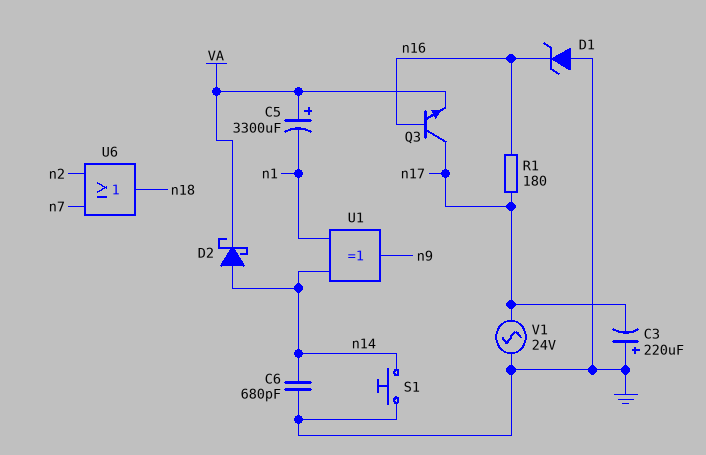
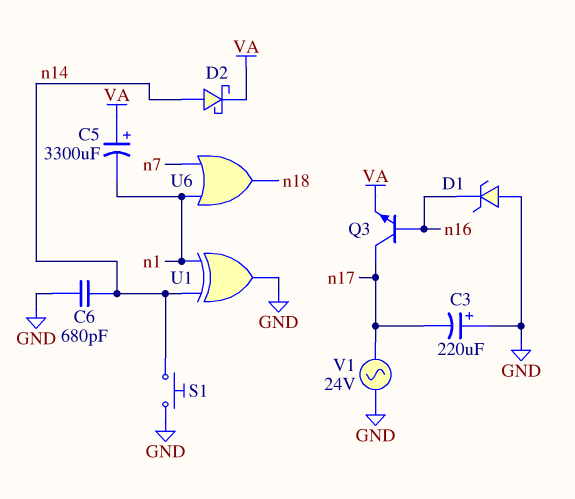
R1: 180 (n16, n17) -> none
U1: XOR (in n1, in n14, out n9) -> XOR (in n1, in n14, out GND)
U6: OR (in n2, in n7, out n18) -> OR (in n1, in n7, out n18)

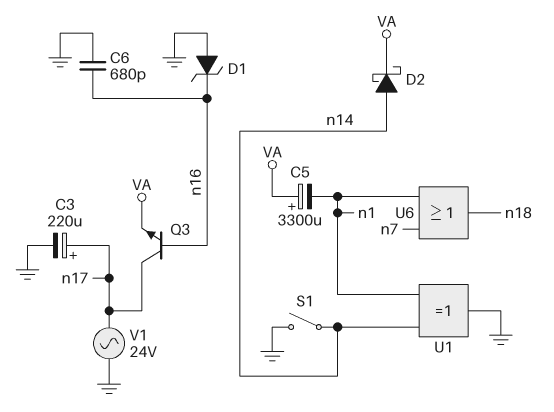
C3: 220uF (plus GND, minus n17) -> 220uF (plus n17, minus GND)
C6: 680pF (GND, n14) -> 680pF (GND, n16)
S1: button (GND, n14) -> switch (GND, n14)

